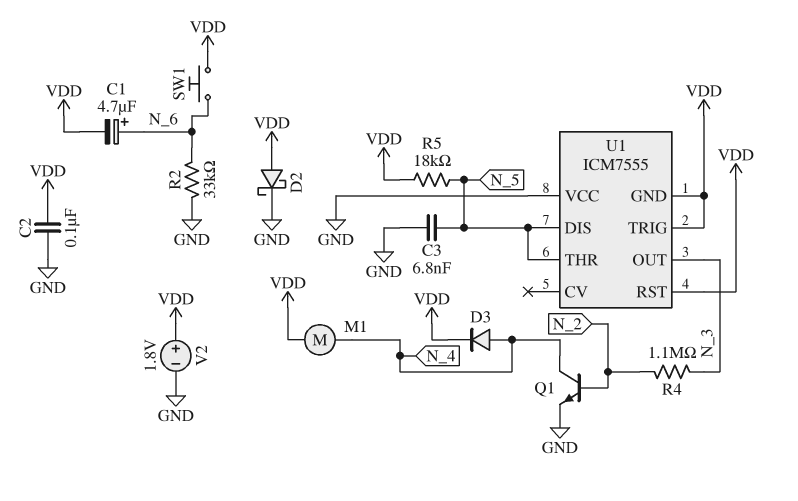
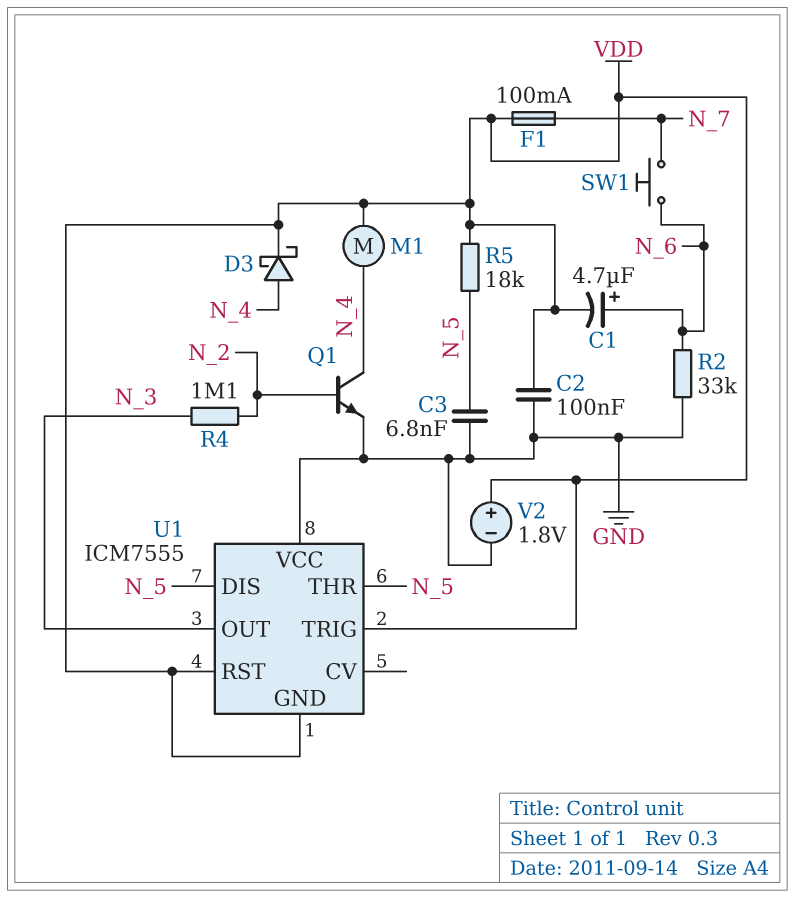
D2: schottky (A VDD, K GND) -> none
D3: diode (A N_4, K VDD) -> schottky (A N_4, K VDD)
F1: none -> 100mA (N_7, VDD)
SW1: button (N_6, VDD) -> button (N_6, N_7)

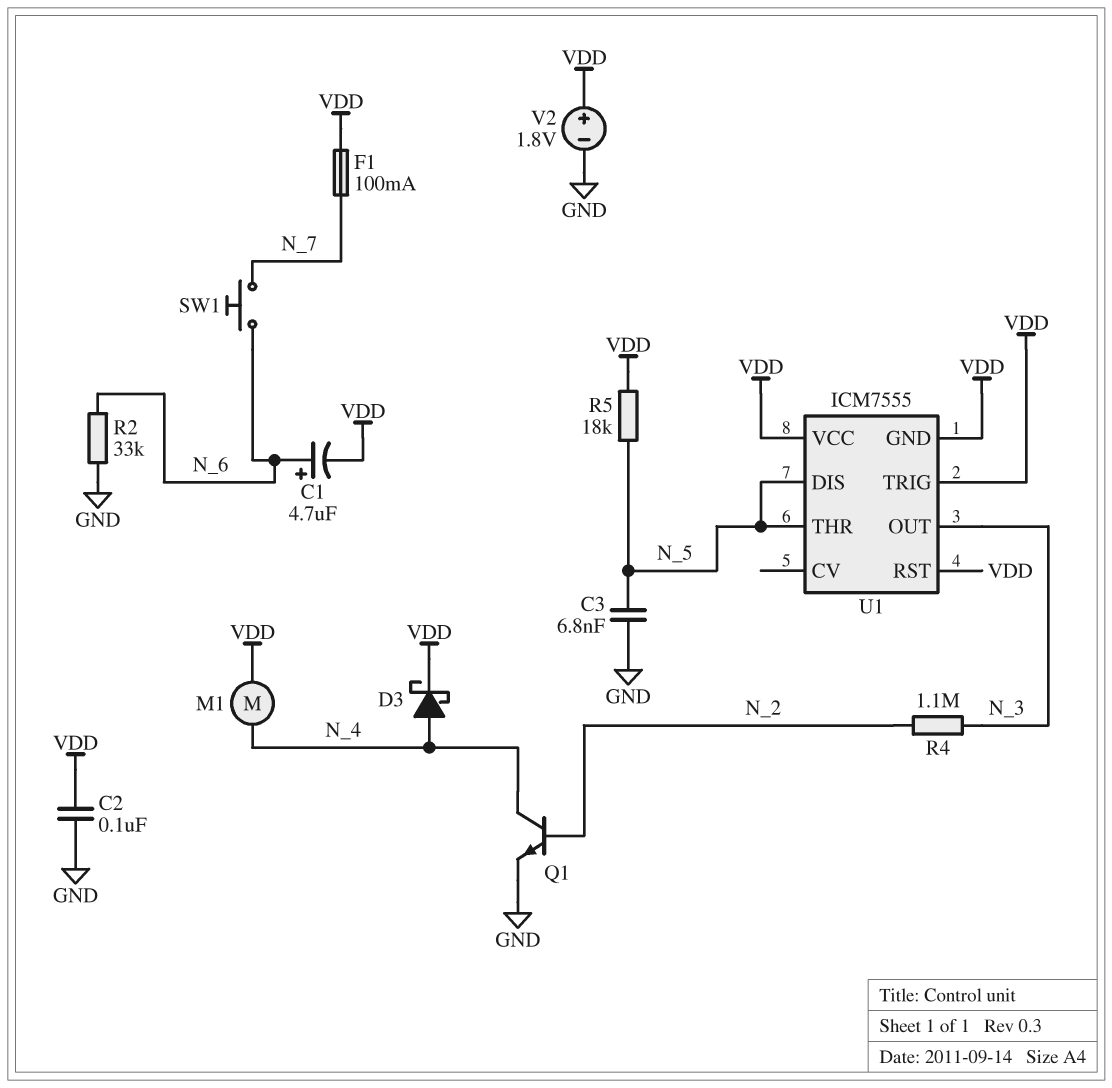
U1 pin VCC: GND -> VDD

